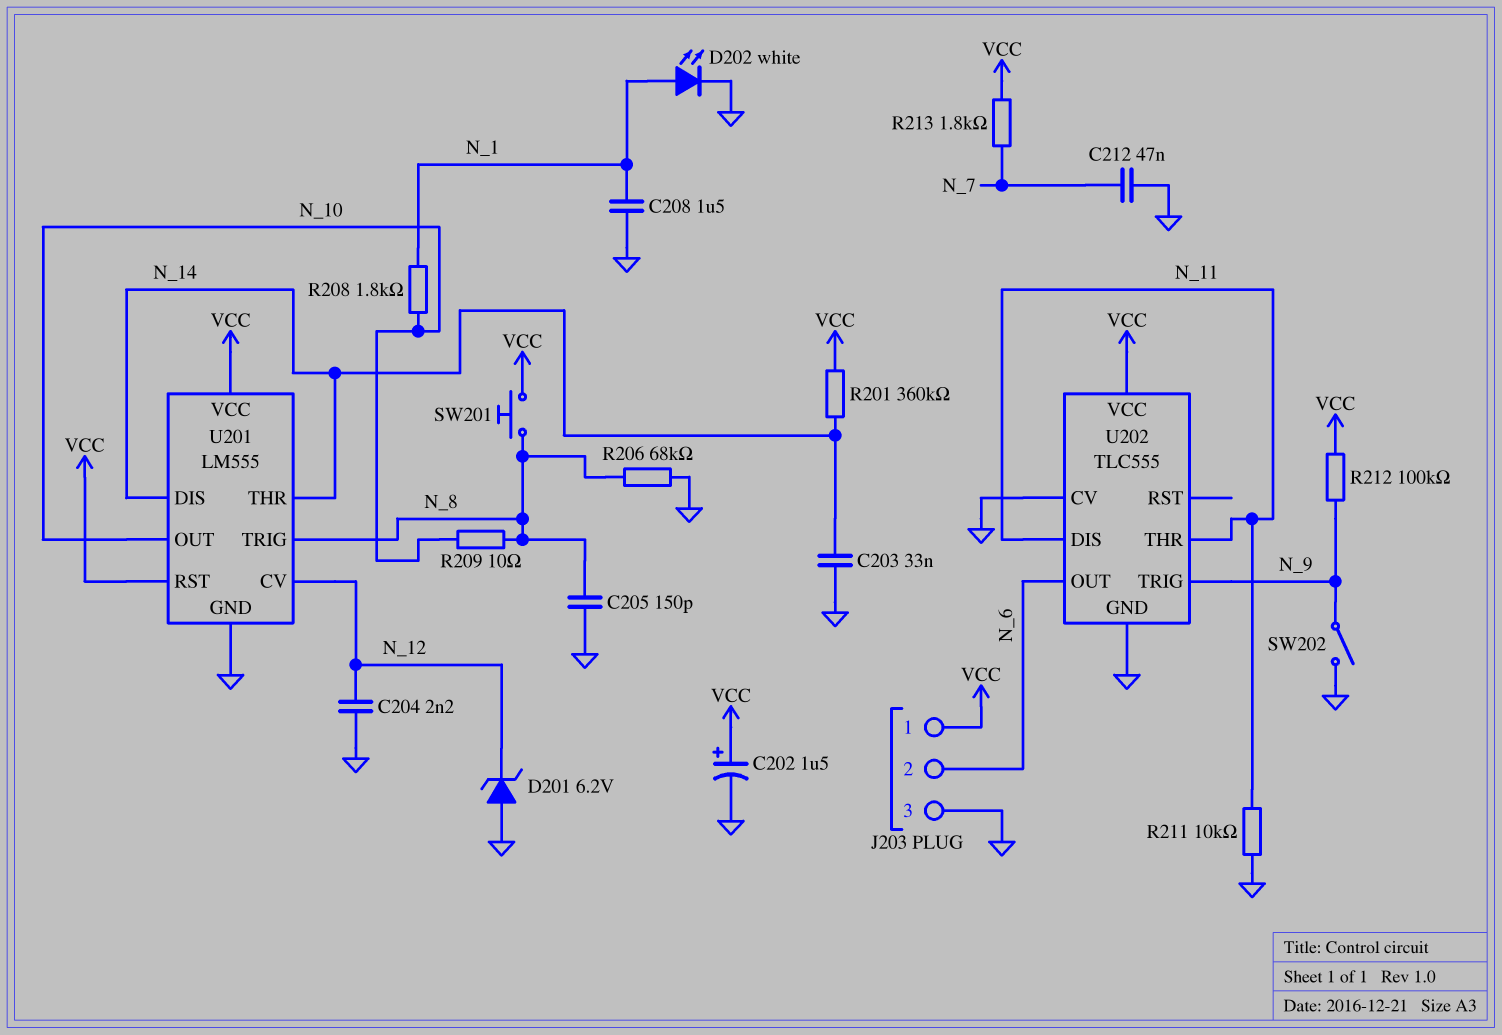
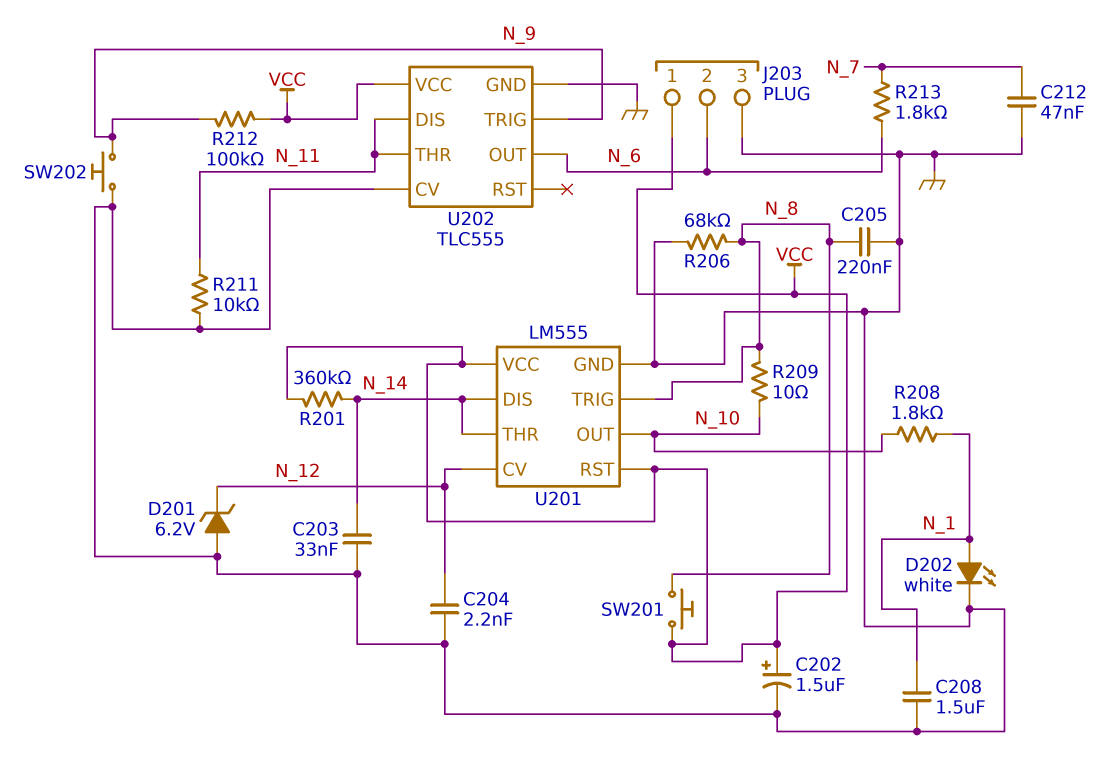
C205: 150pF (GND, N_8) -> 220nF (GND, N_8)
R213: 1.8k (N_7, VCC) -> 1.8k (N_6, N_7)
SW202: switch (GND, N_9) -> button (GND, N_9)

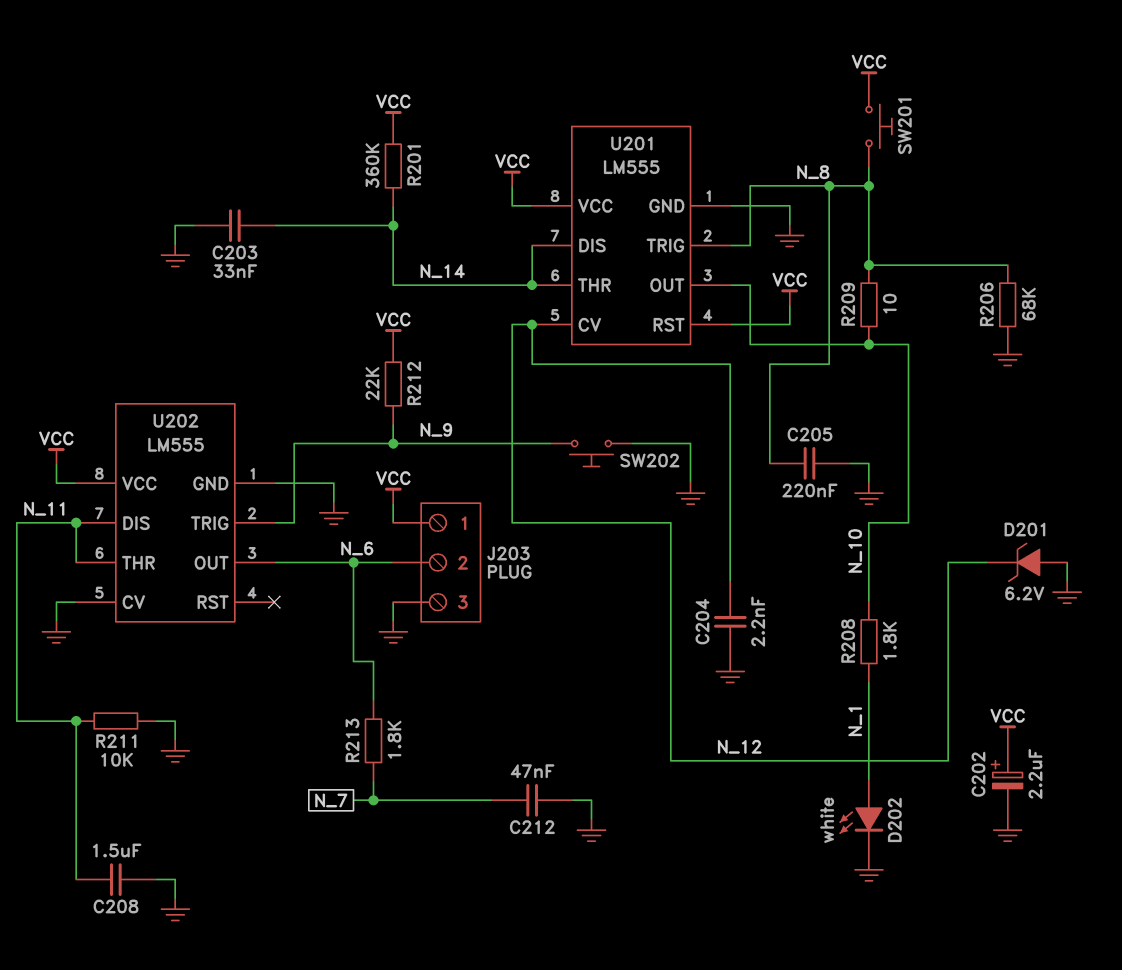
C202: 1.5uF (plus VCC, minus GND) -> 2.2uF (plus VCC, minus GND)
C208: 1.5uF (GND, N_1) -> 1.5uF (GND, N_11)
R212: 100k (N_9, VCC) -> 22k (N_9, VCC)
U202: TLC555 -> LM555

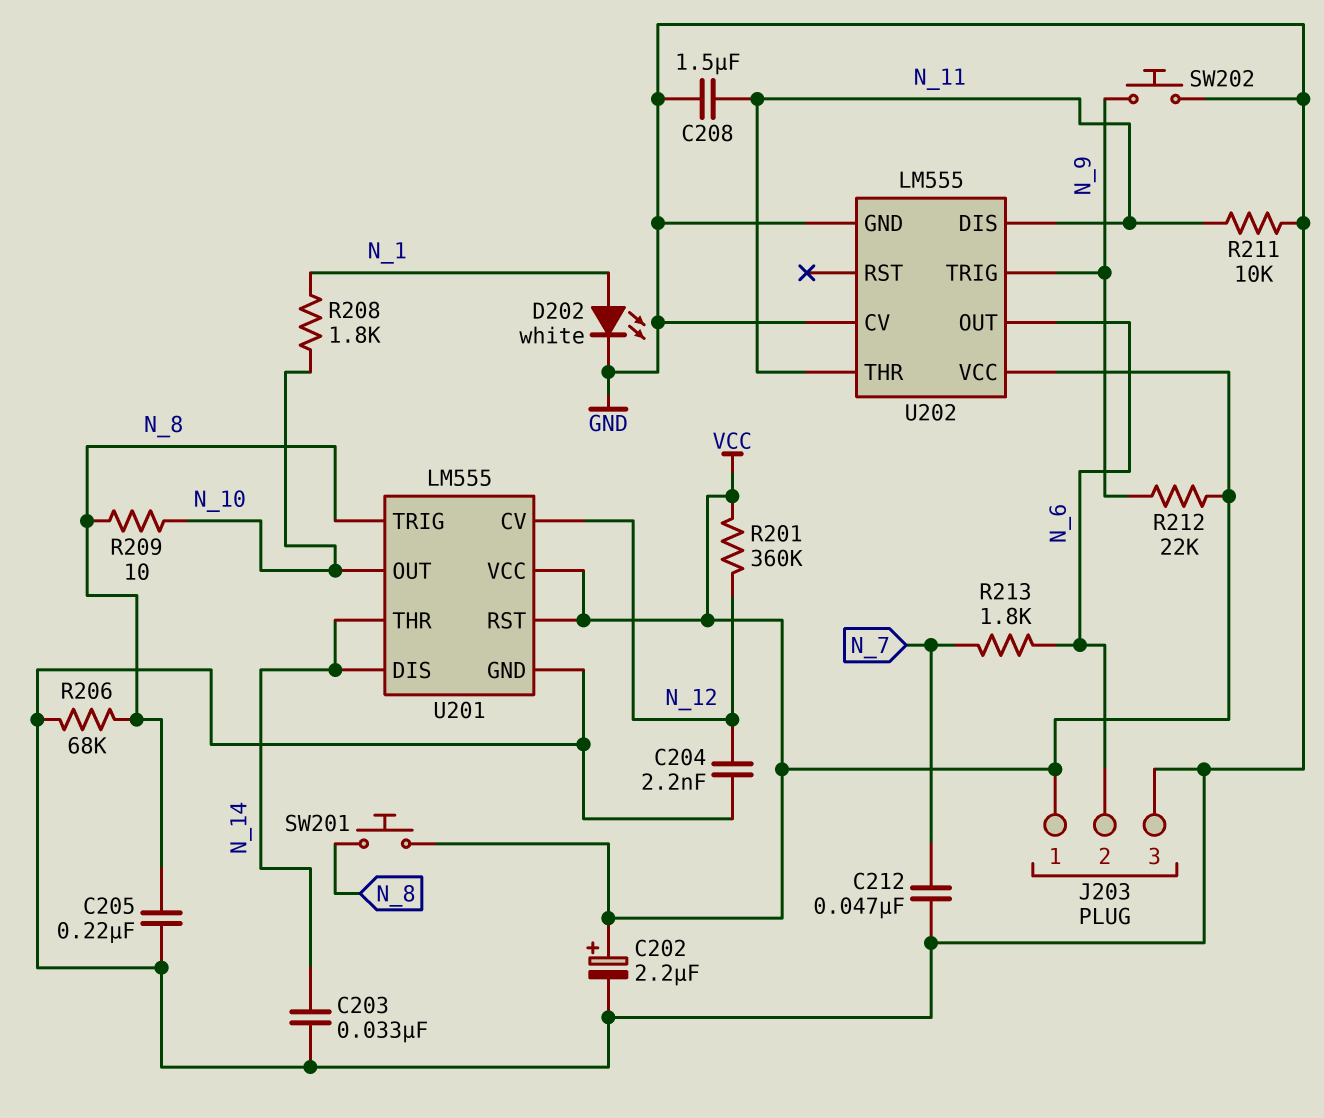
D201: zener 6.2V (A GND, K N_12) -> none
R201: 360k (N_14, VCC) -> 360k (N_12, VCC)

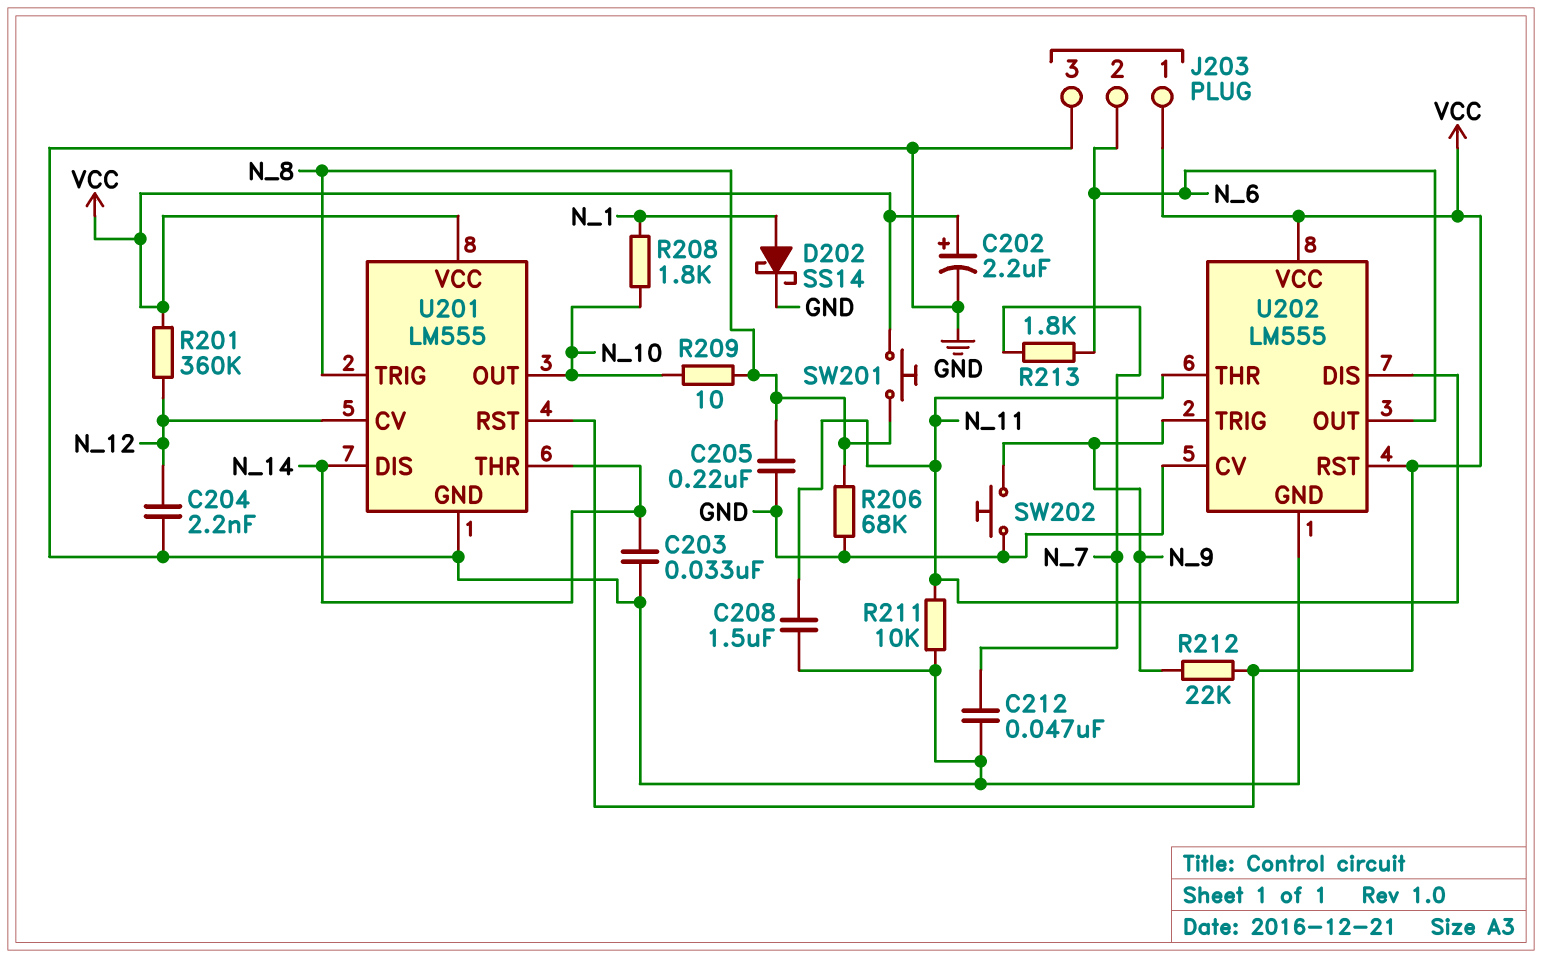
D202: LED white (A N_1, K GND) -> schottky SS14 (A N_1, K GND)
U202 pin RST: none -> VCC

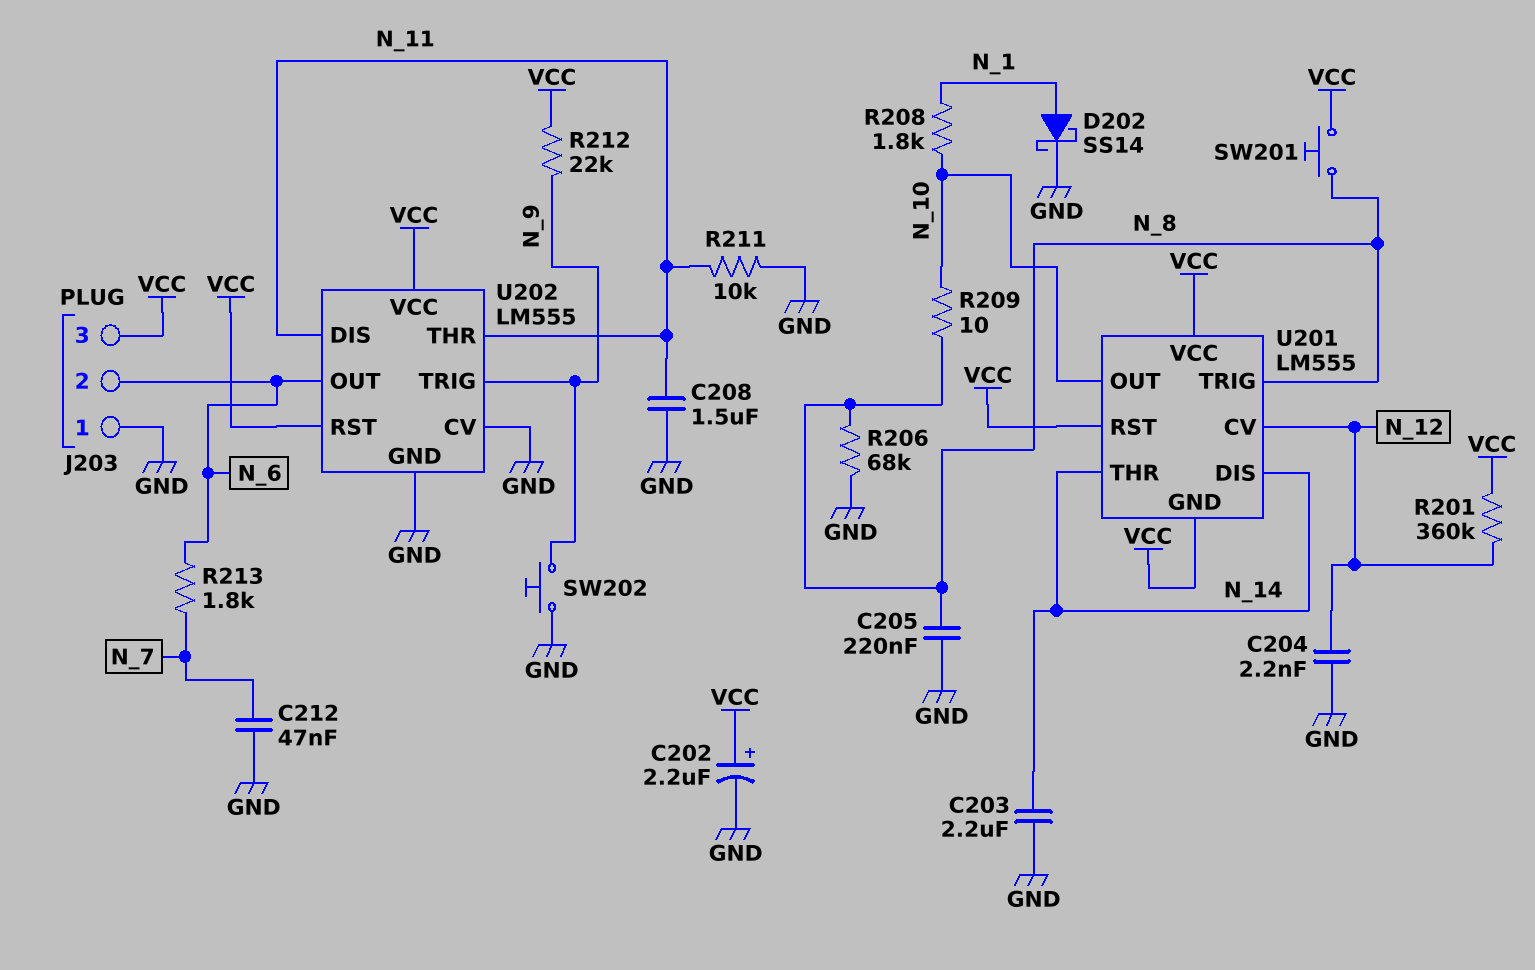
C203: 33nF (GND, N_14) -> 2.2uF (GND, N_14)
J203 pin 1: VCC -> GND
J203 pin 3: GND -> VCC
U201 pin GND: GND -> VCC

